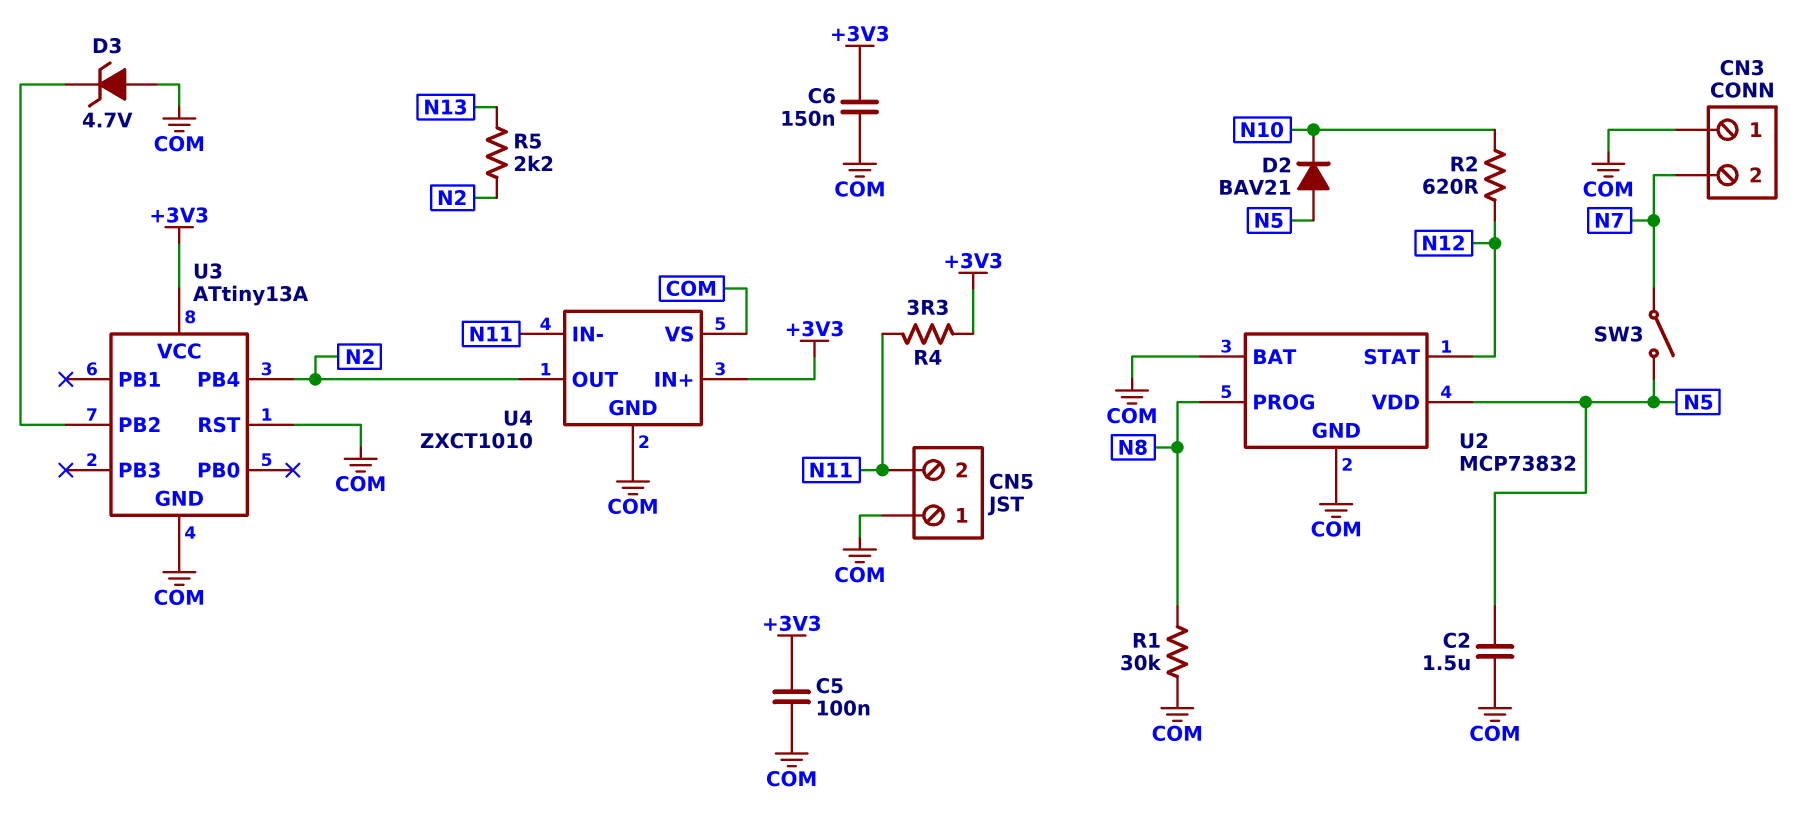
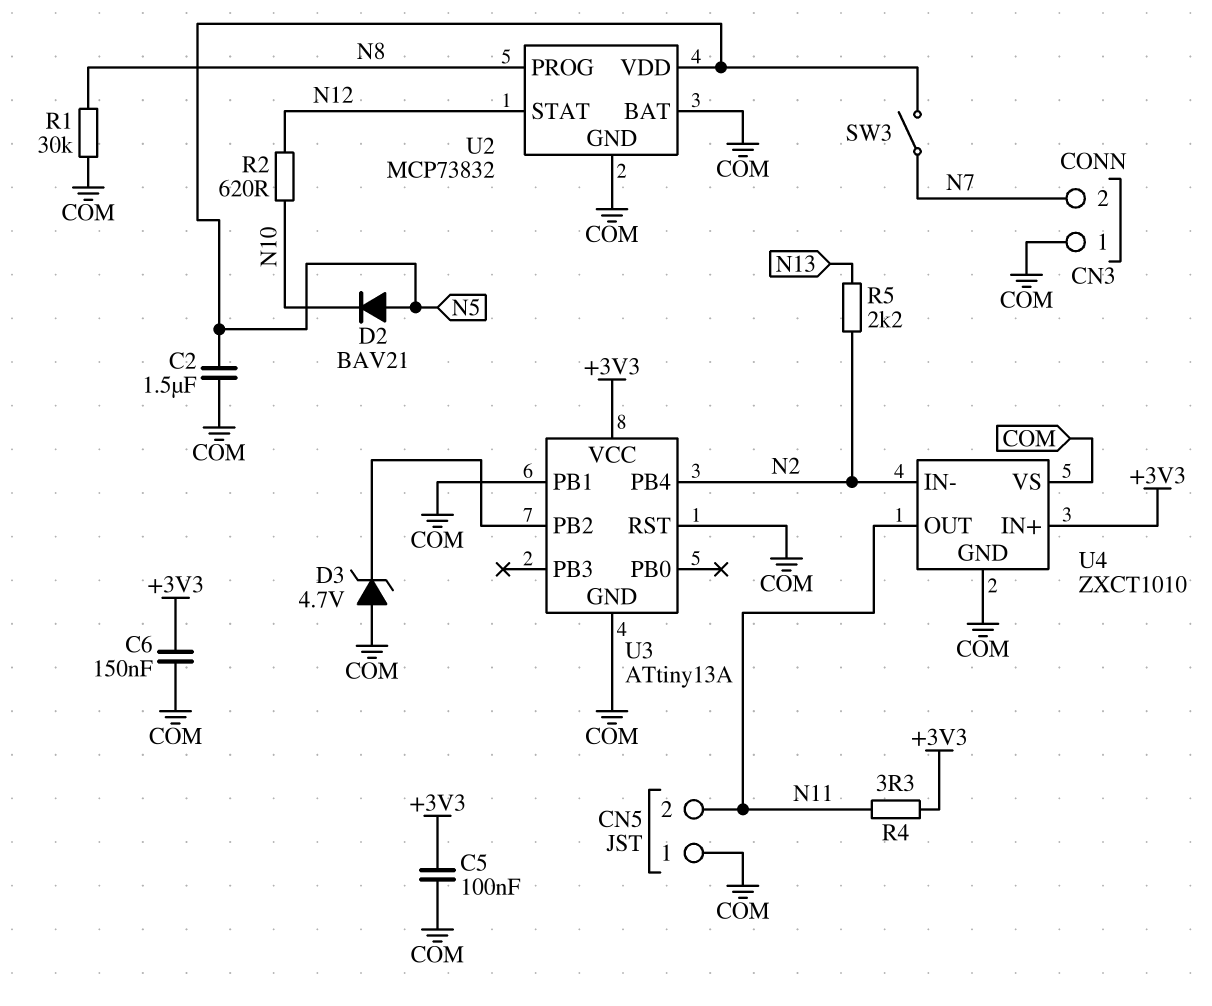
U3 pin PB1: none -> COM
U4 pin IN-: N11 -> N2
U4 pin OUT: N2 -> N11

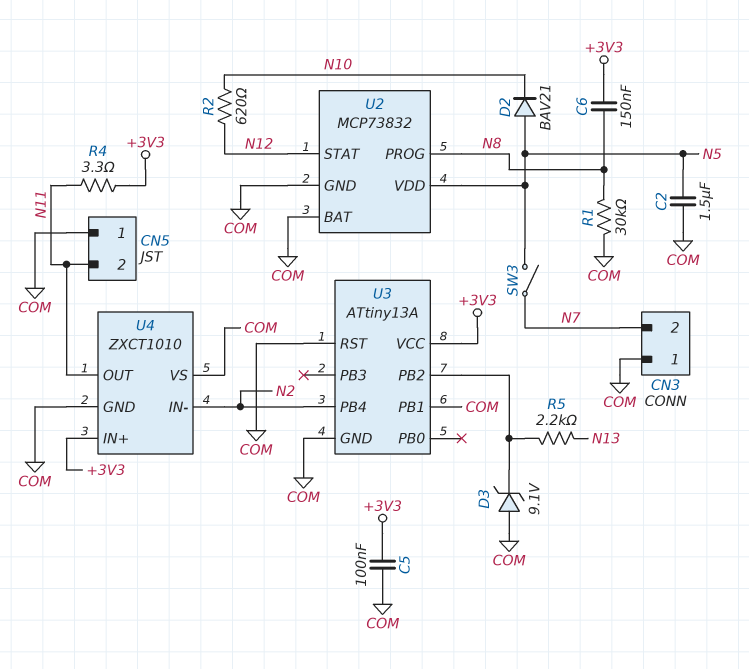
C6: 150nF (+3V3, COM) -> 150nF (+3V3, N8)
D3: zener 4.7V (A COM, K U3/PB2) -> zener 9.1V (A COM, K U3/PB2)
R5: 2.2k (N2, N13) -> 2.2k (N13, U3/PB2)

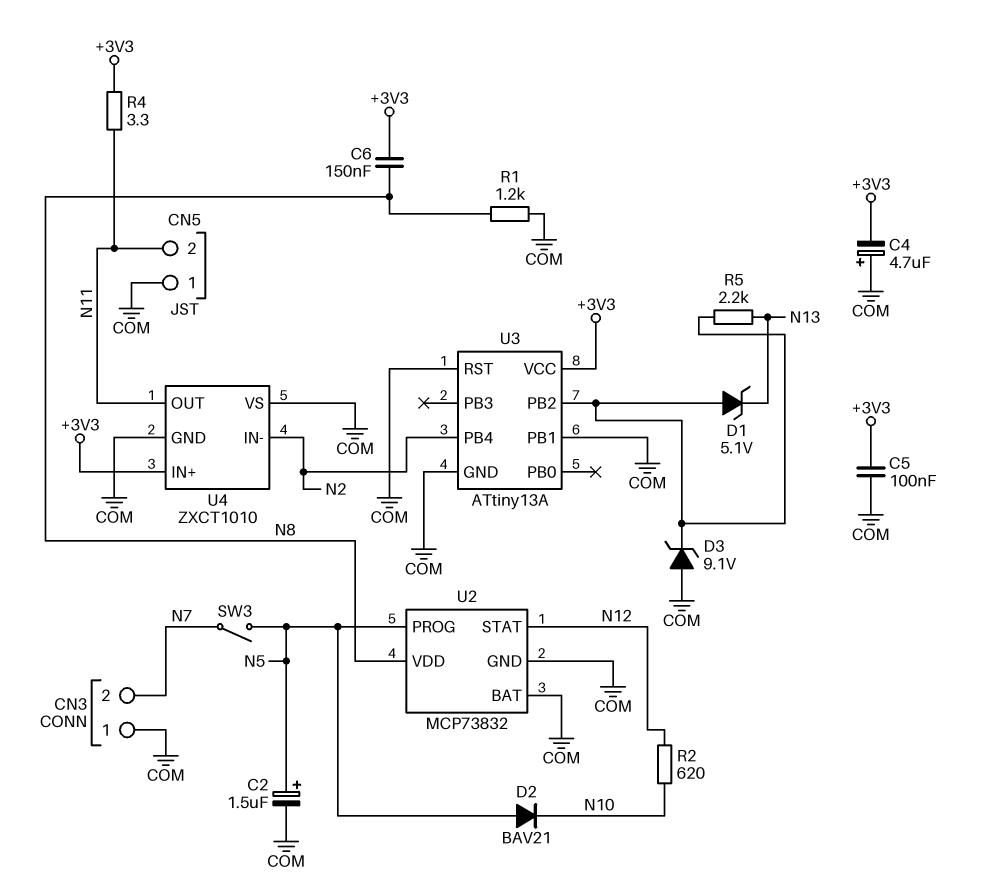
C2: 1.5uF (COM, N5) -> 1.5uF (plus N5, minus COM)
C4: none -> 4.7uF (plus COM, minus +3V3)
D1: none -> zener 5.1V (A U3/PB2, K N13)
R1: 30k (COM, N8) -> 1.2k (COM, N8)
U2 pin PROG: N8 -> N5
U2 pin VDD: N5 -> N8

